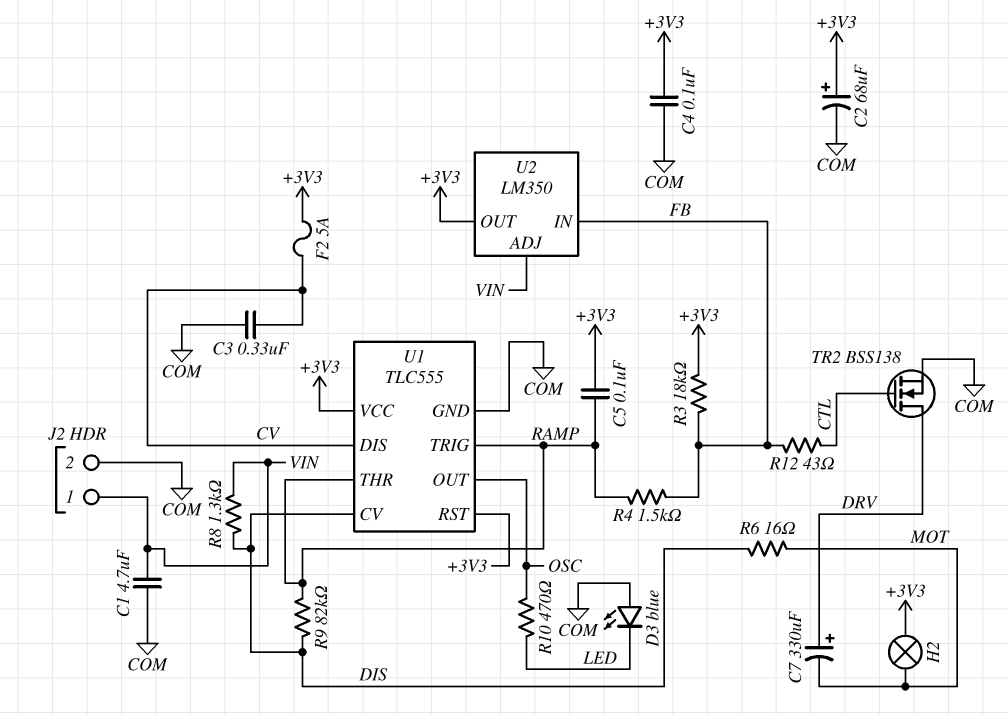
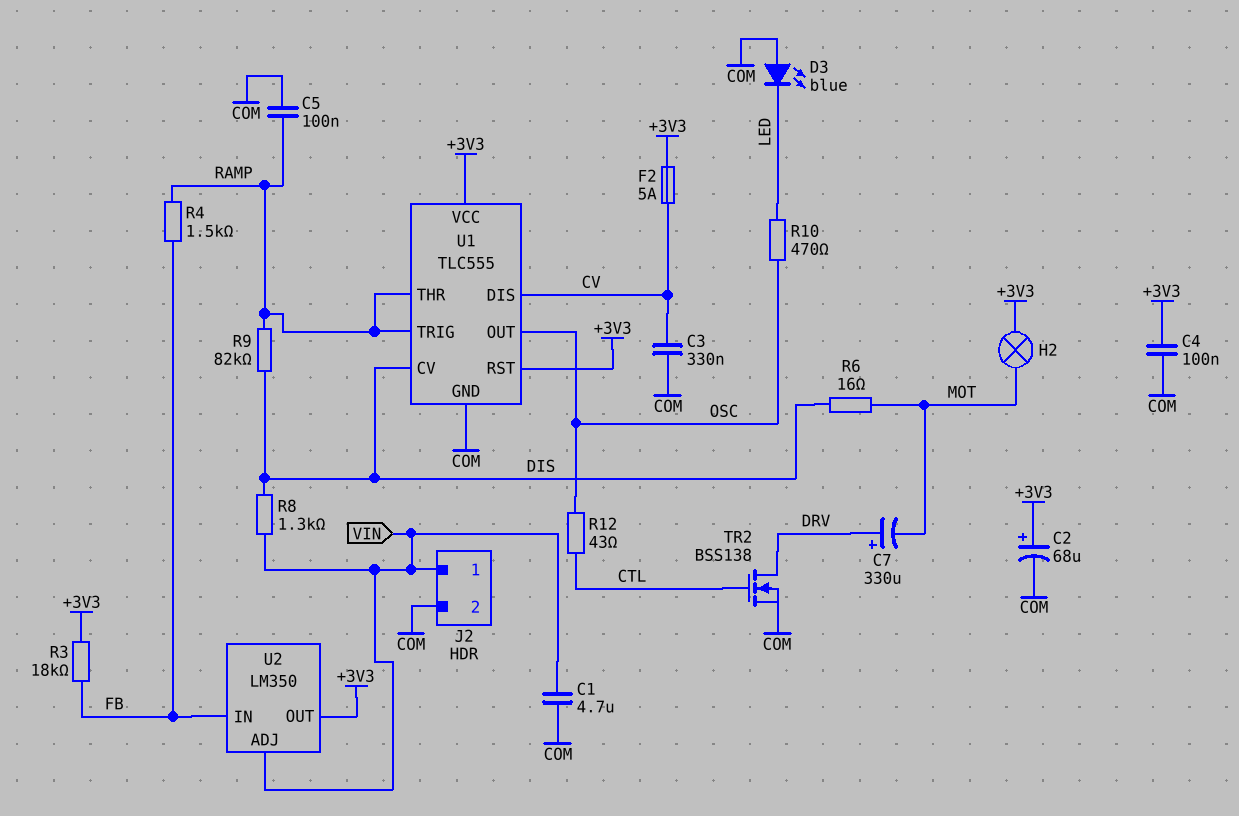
C5: 100nF (+3V3, RAMP) -> 100nF (COM, RAMP)
R12: 43 (CTL, FB) -> 43 (CTL, OSC)

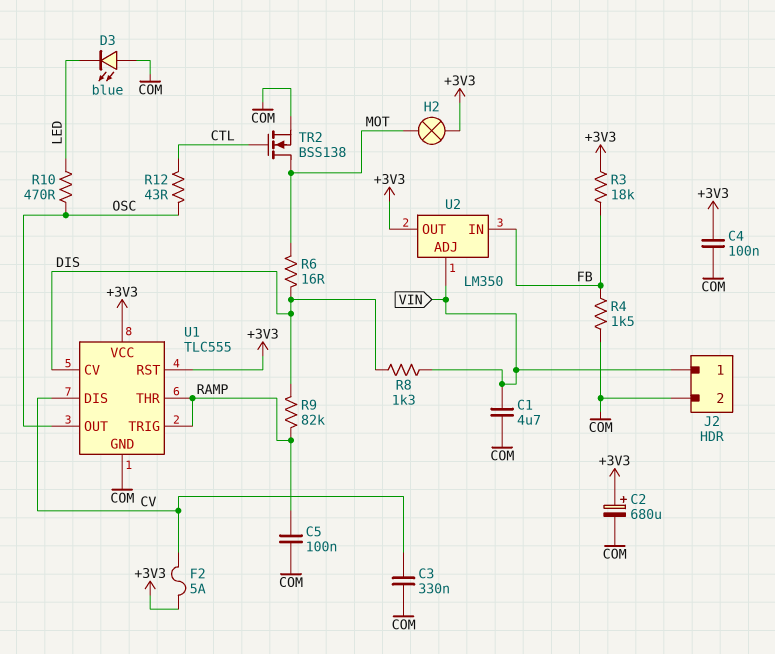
C2: 68uF (plus +3V3, minus COM) -> 680uF (plus +3V3, minus COM)
C7: 330uF (plus DRV, minus MOT) -> none
R4: 1.5k (FB, RAMP) -> 1.5k (COM, FB)
TR2: NMOS BSS138 (G CTL, D DRV, S COM) -> NMOS BSS138 (G CTL, D MOT, S COM)

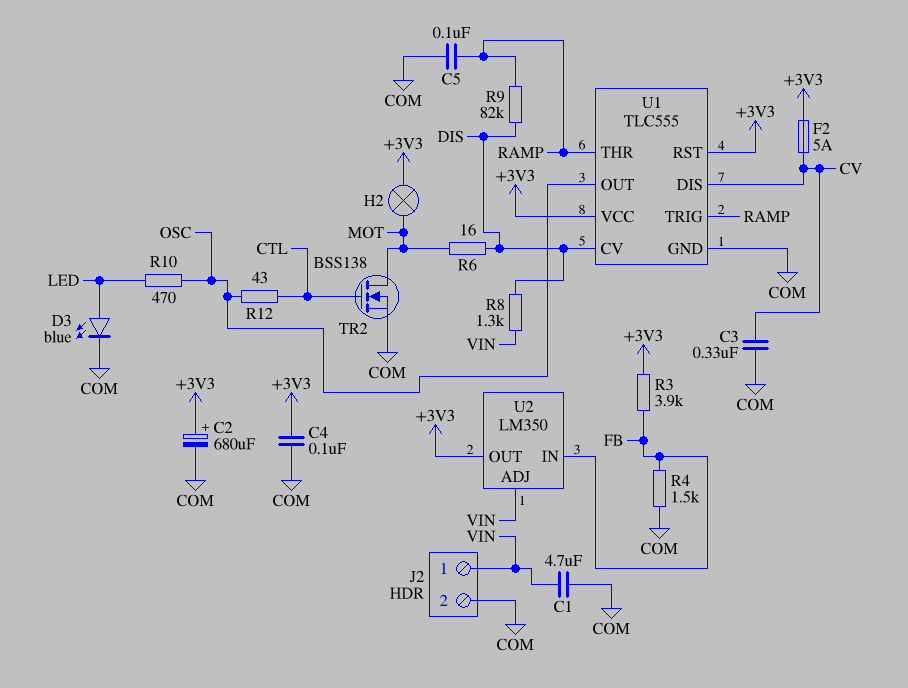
D3: LED blue (A COM, K LED) -> LED blue (A LED, K COM)
R3: 18k (+3V3, FB) -> 3.9k (+3V3, FB)

